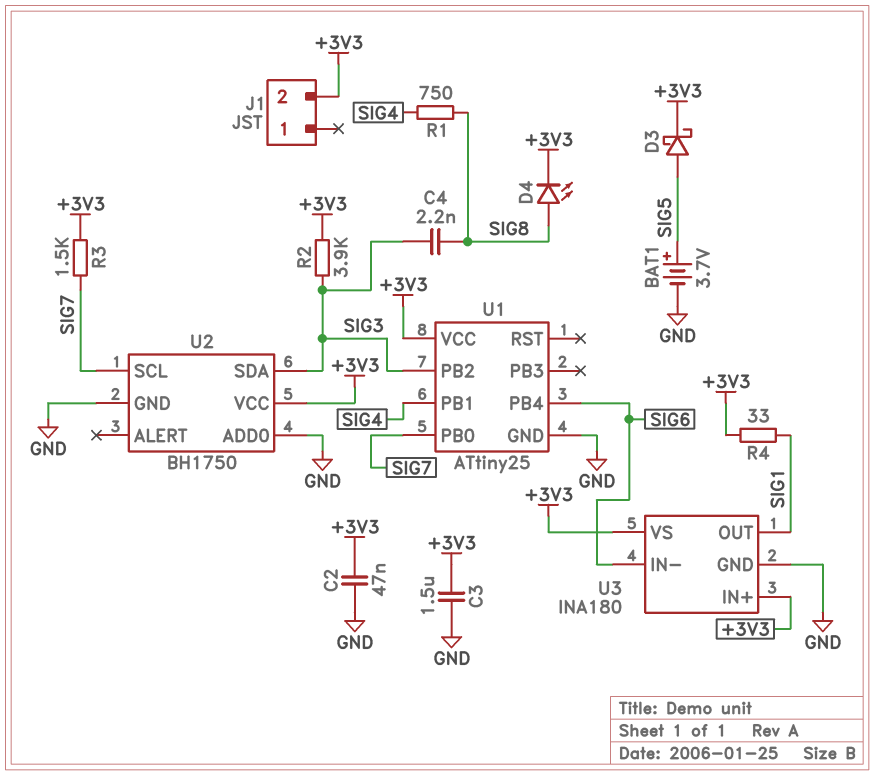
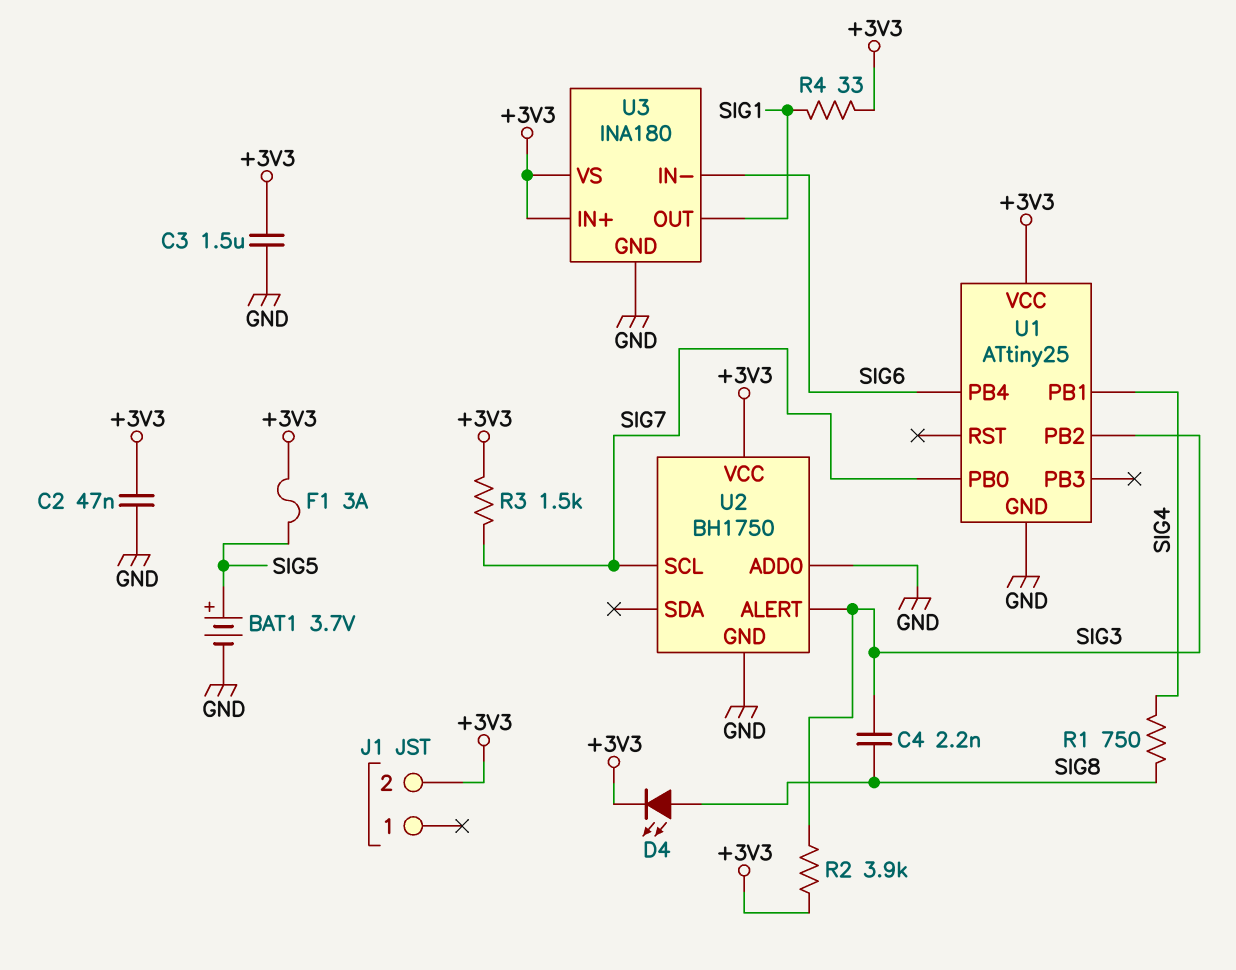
D3: schottky (A SIG5, K +3V3) -> none
F1: none -> 3A (+3V3, SIG5)
U2 pin ALERT: none -> SIG3
U2 pin SDA: SIG3 -> none

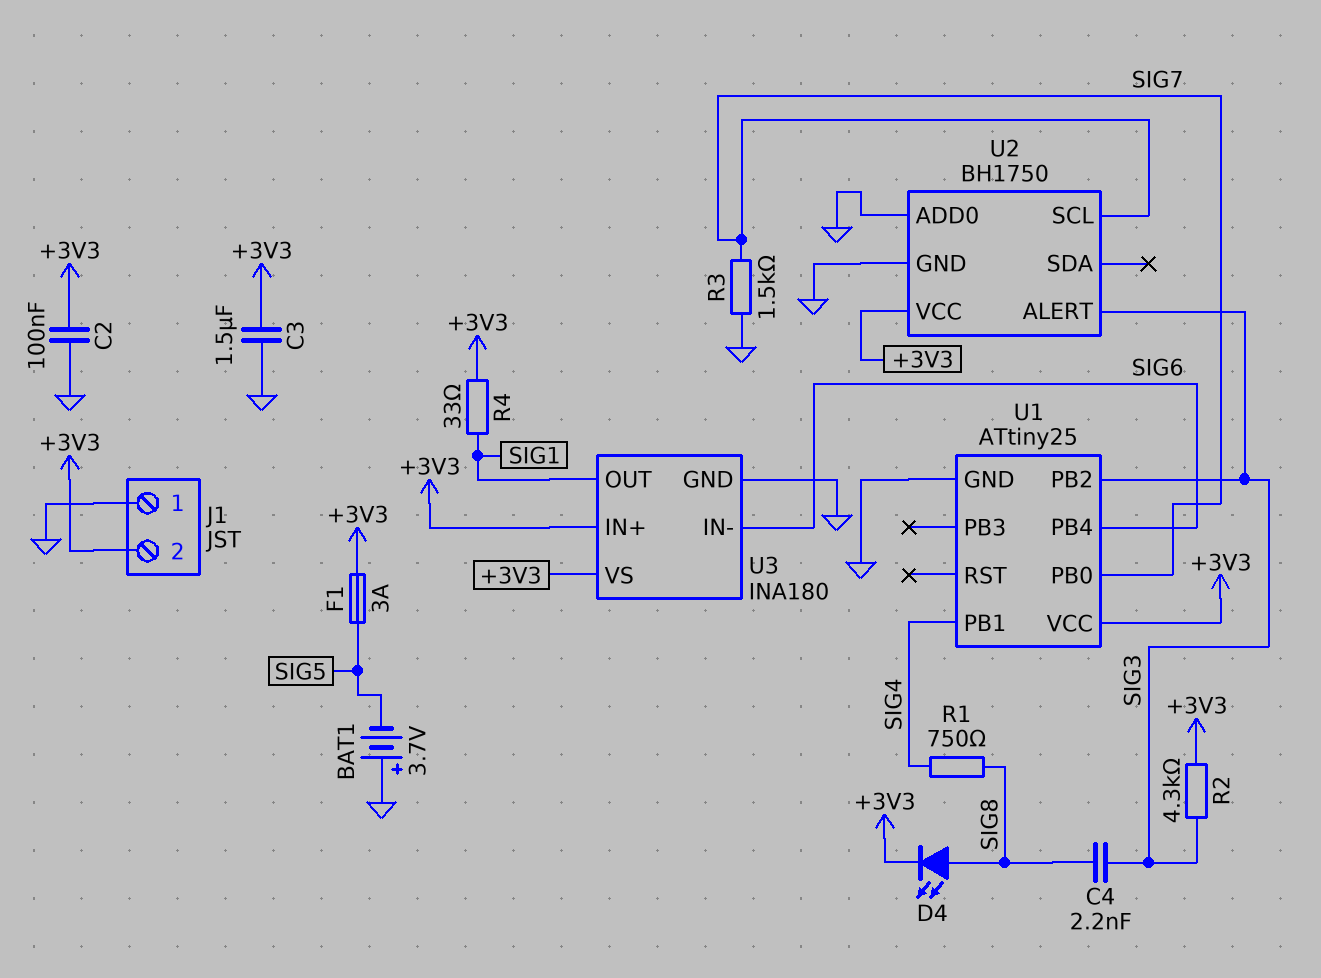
BAT1: 3.7V (plus SIG5, minus GND) -> 3.7V (plus GND, minus SIG5)
C2: 47nF (+3V3, GND) -> 100nF (+3V3, GND)
J1 pin 1: none -> GND
R2: 3.9k (+3V3, SIG3) -> 4.3k (+3V3, SIG3)
R3: 1.5k (+3V3, SIG7) -> 1.5k (GND, SIG7)

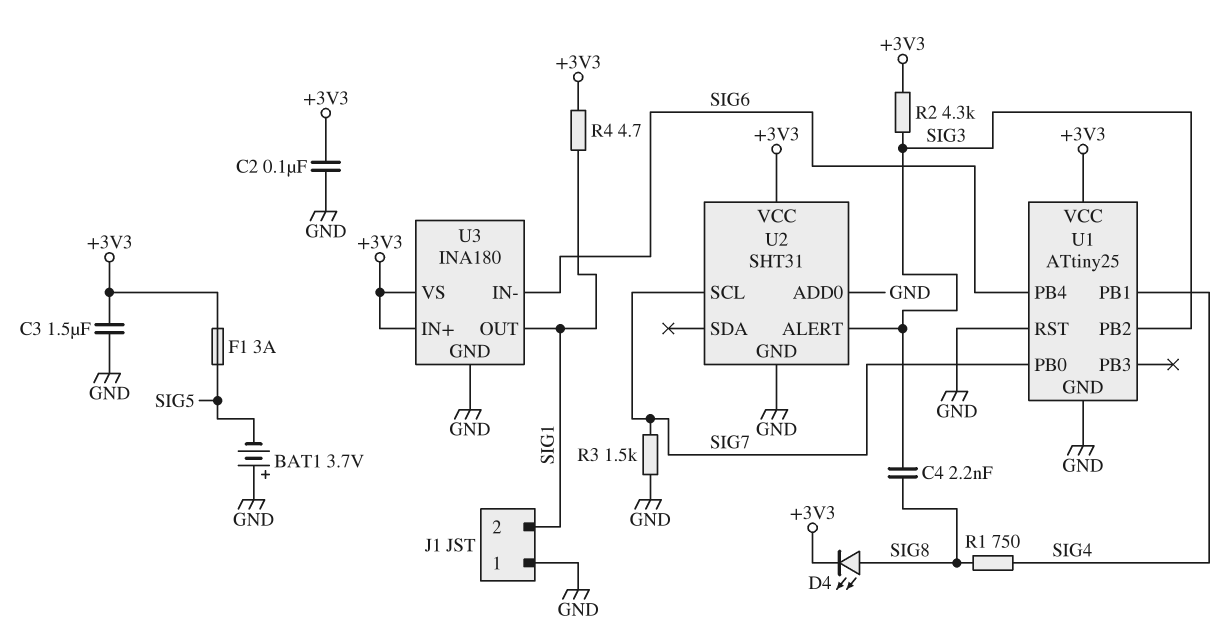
J1 pin 2: +3V3 -> SIG1
R4: 33 (+3V3, SIG1) -> 4.7 (+3V3, SIG1)
U1 pin RST: none -> GND
U2: BH1750 -> SHT31

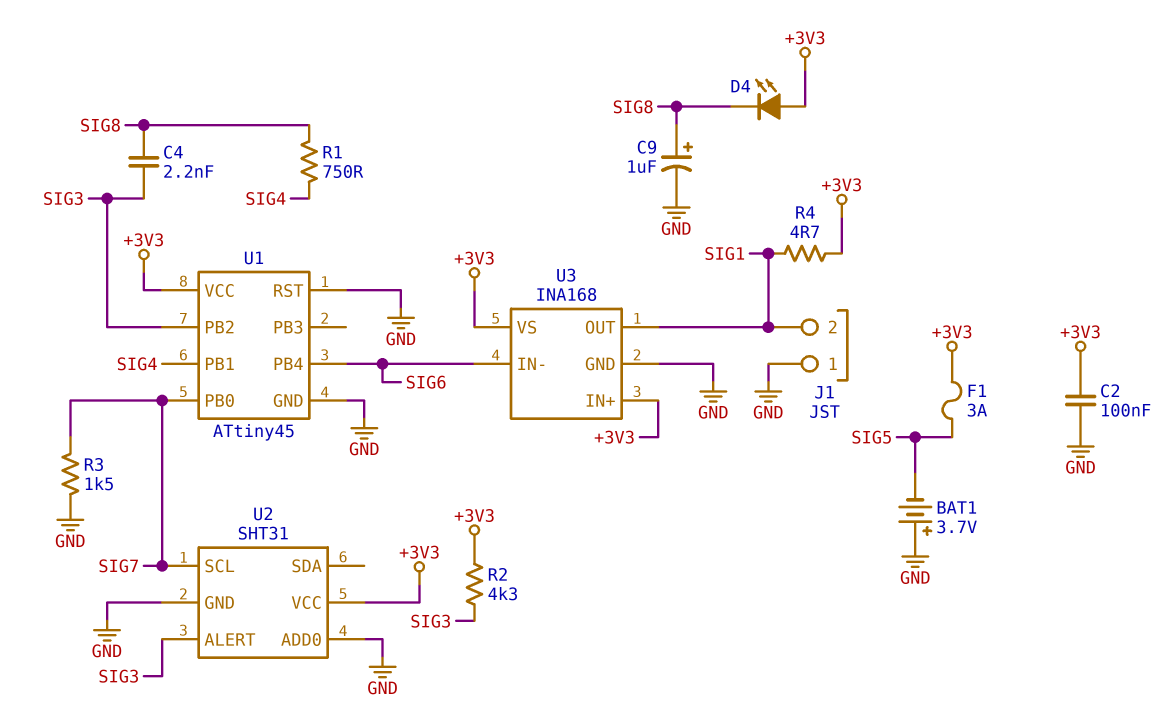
C3: 1.5uF (+3V3, GND) -> none
C9: none -> 1uF (plus SIG8, minus GND)
D4: LED (A SIG8, K +3V3) -> LED (A +3V3, K SIG8)
U1: ATtiny25 -> ATtiny45
U3: INA180 -> INA168

